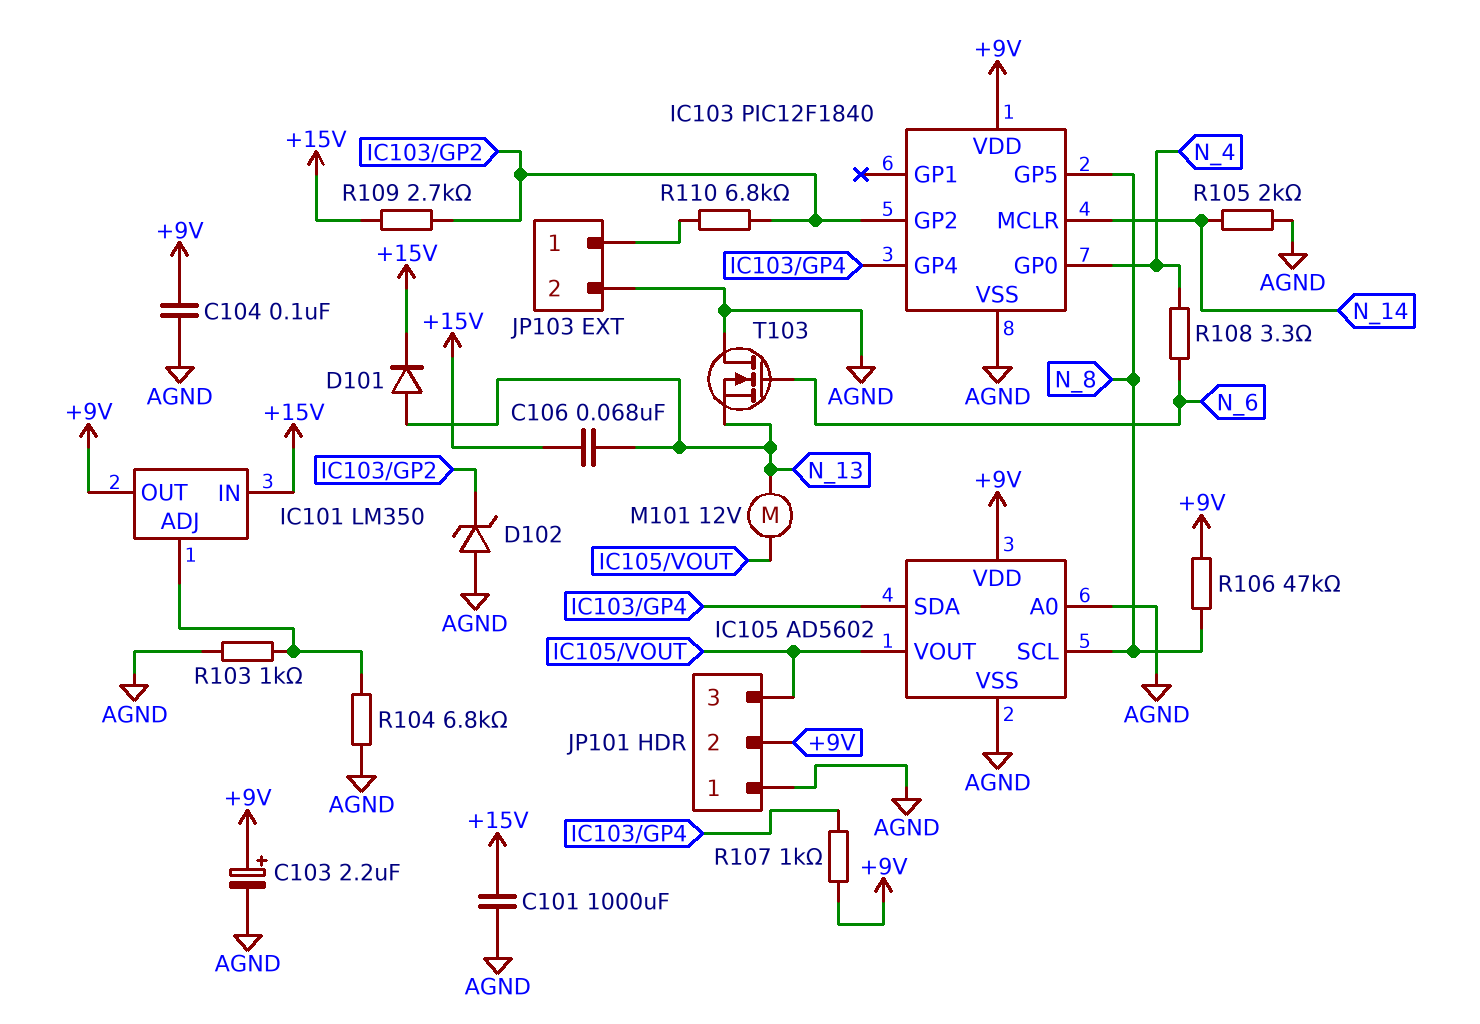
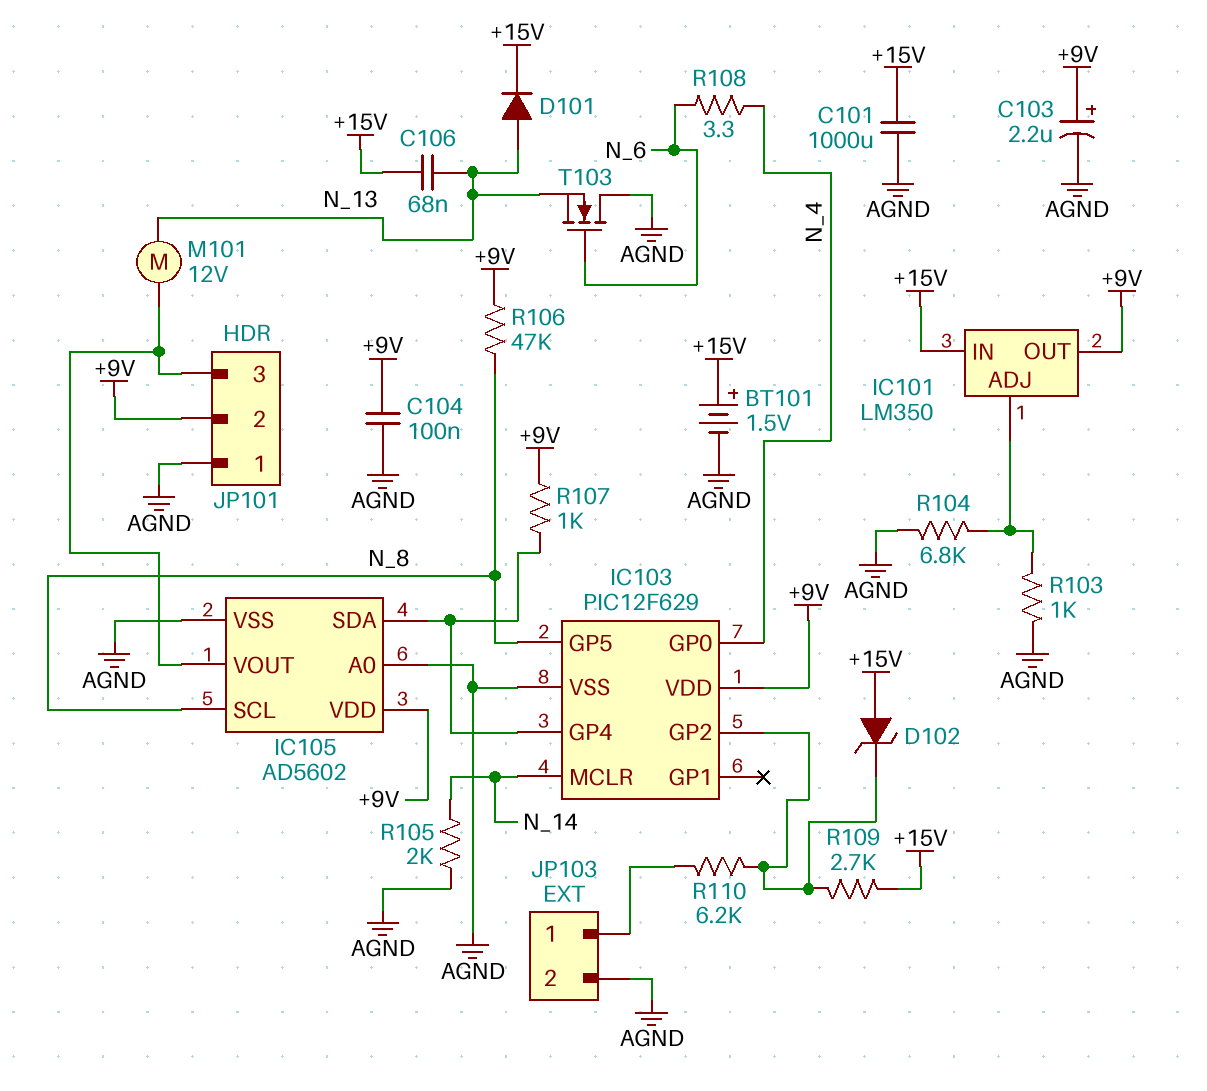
BT101: none -> 1.5V (plus +15V, minus AGND)
D102: zener (A AGND, K IC103/GP2) -> zener (A +15V, K IC103/GP2)
IC103: PIC12F1840 -> PIC12F629
R110: 6.8k (IC103/GP2, JP103/1) -> 6.2k (IC103/GP2, JP103/1)

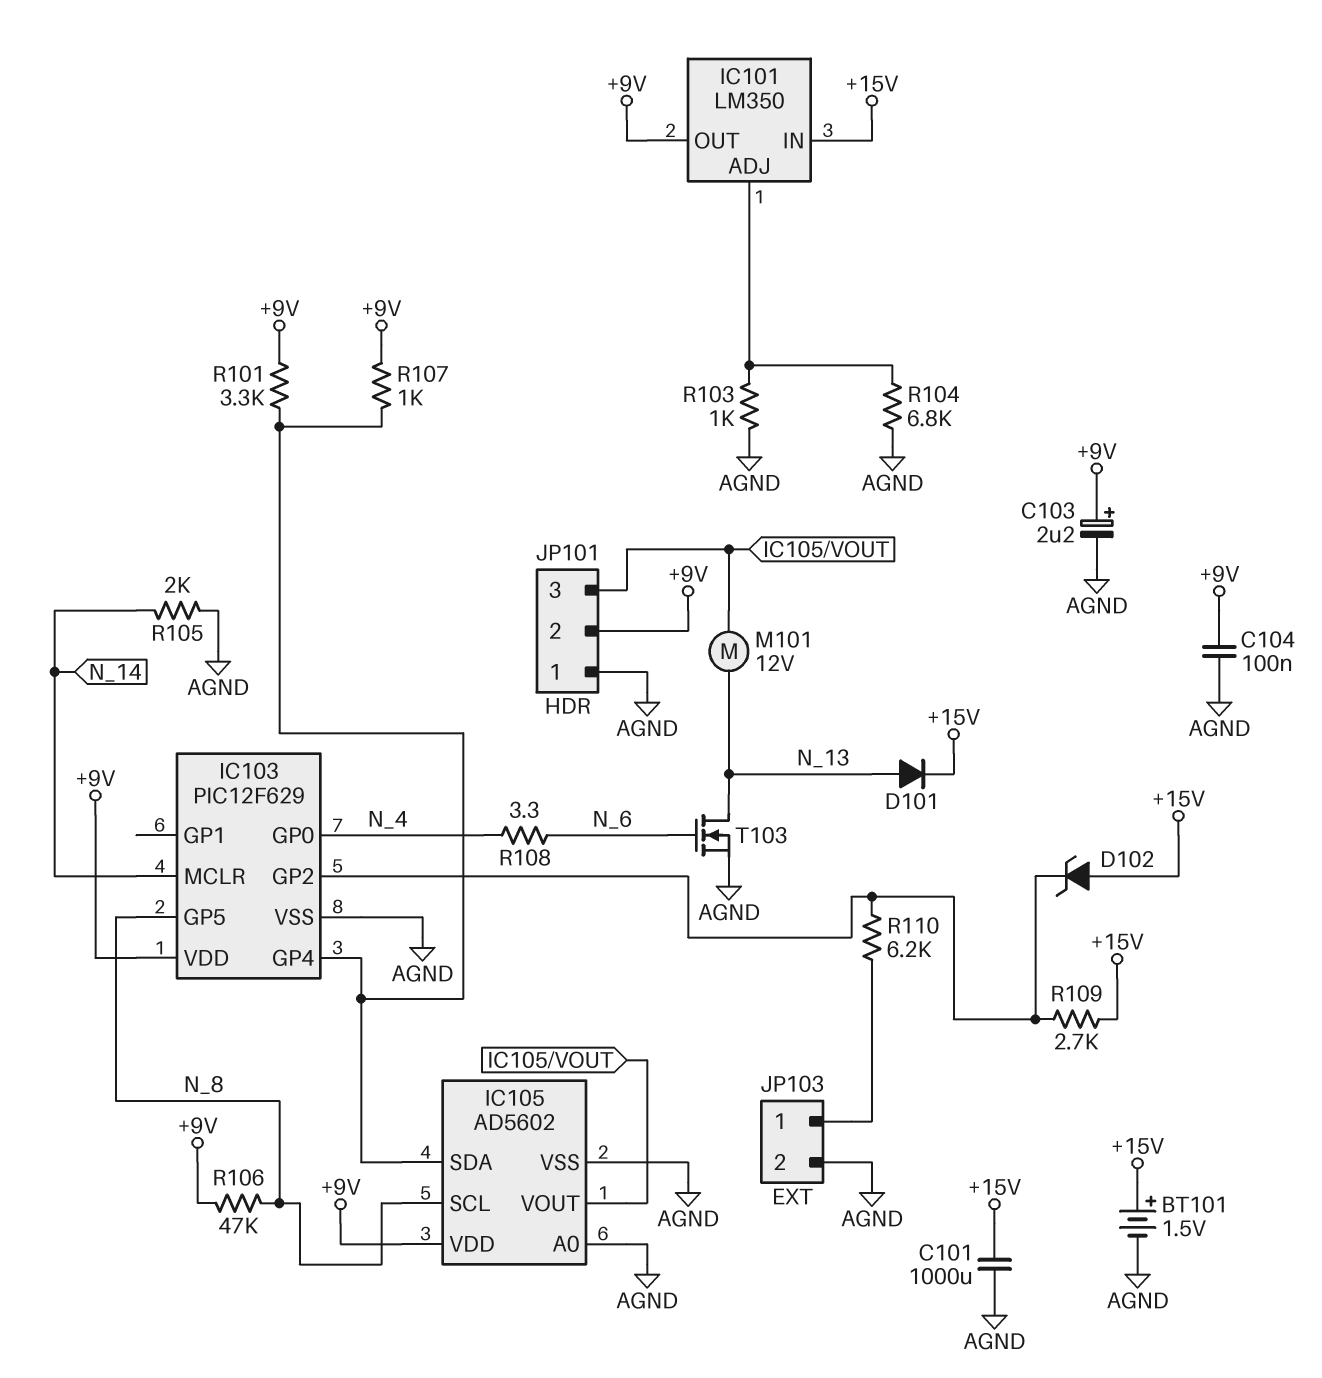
C106: 68nF (+15V, N_13) -> none
R101: none -> 3.3k (+9V, IC103/GP4)
T103: NMOS (G N_6, D AGND, S N_13) -> NMOS (G N_6, D N_13, S AGND)

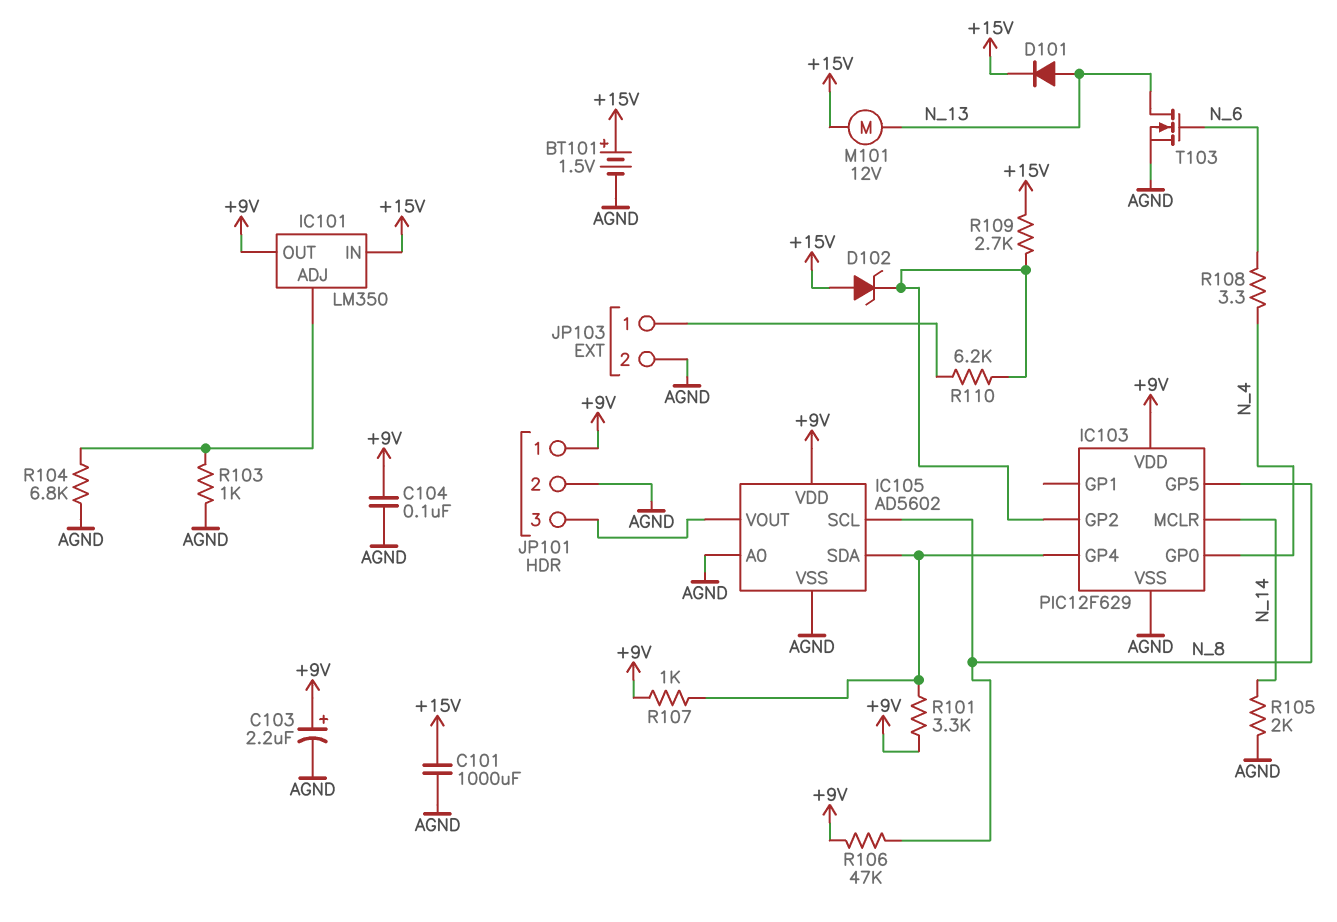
JP101 pin 1: AGND -> +9V
JP101 pin 2: +9V -> AGND
M101: motor 12V (IC105/VOUT, N_13) -> motor 12V (+15V, N_13)

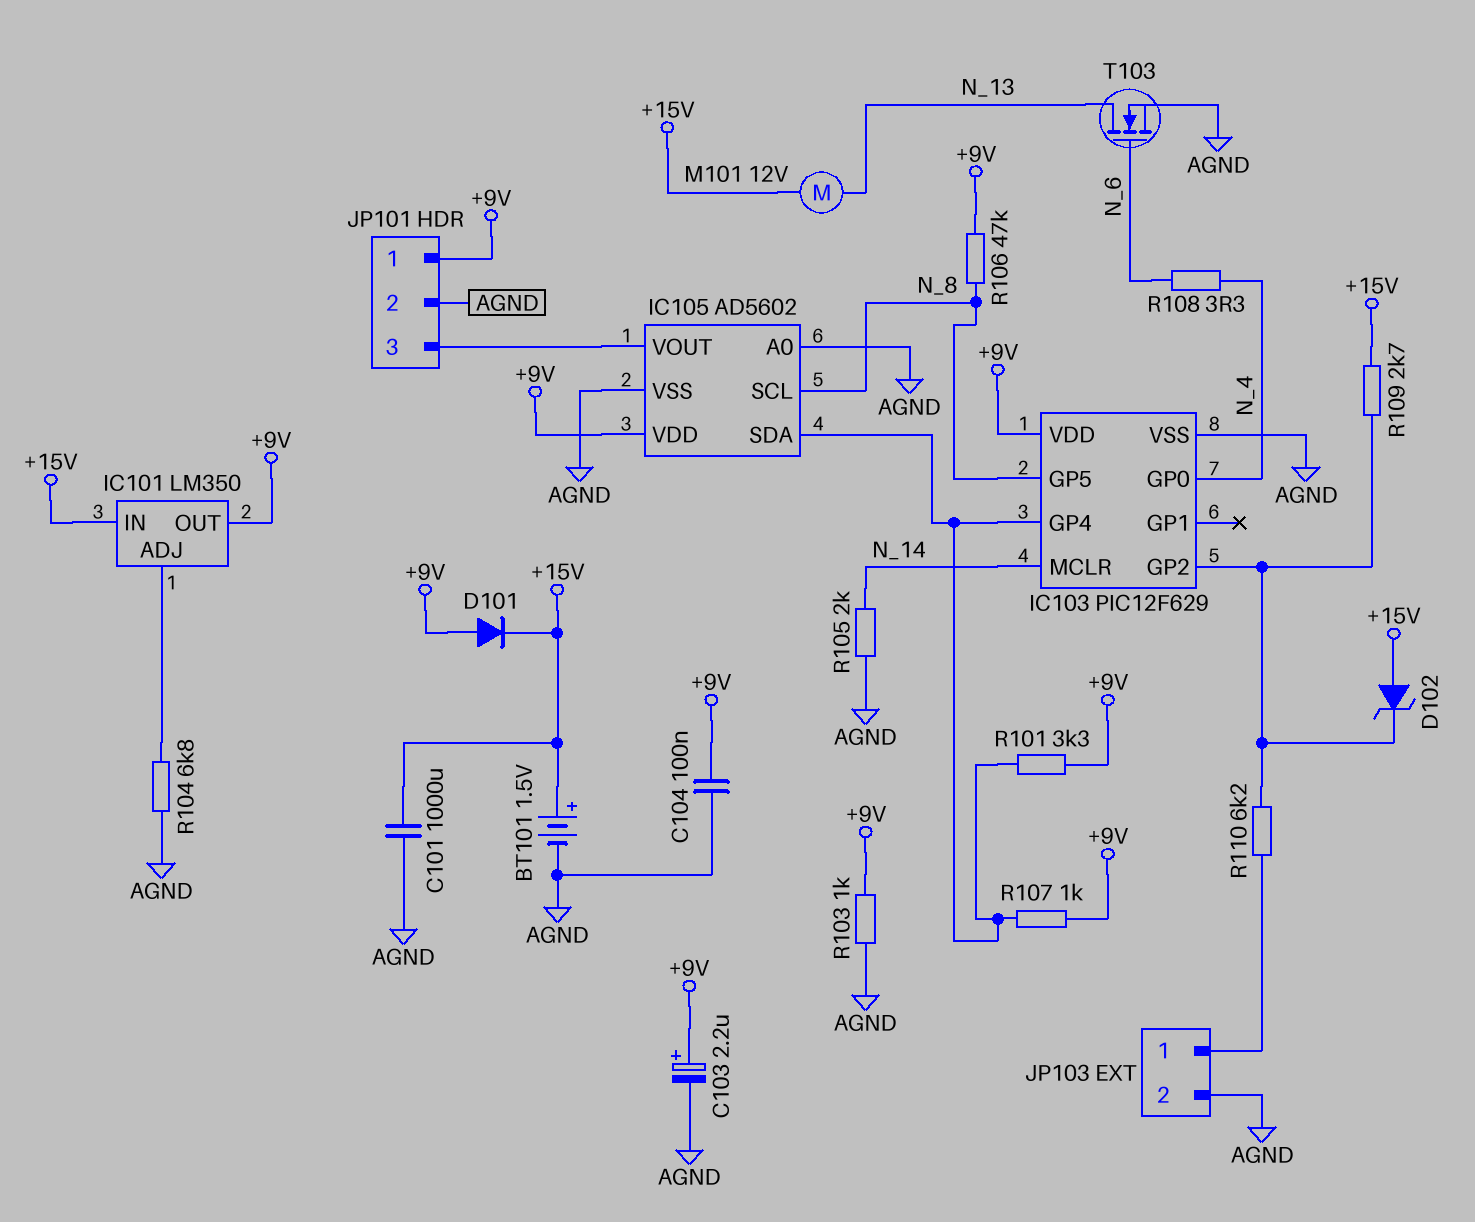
D101: diode (A N_13, K +15V) -> diode (A +9V, K +15V)
R103: 1k (AGND, IC101/ADJ) -> 1k (+9V, AGND)

